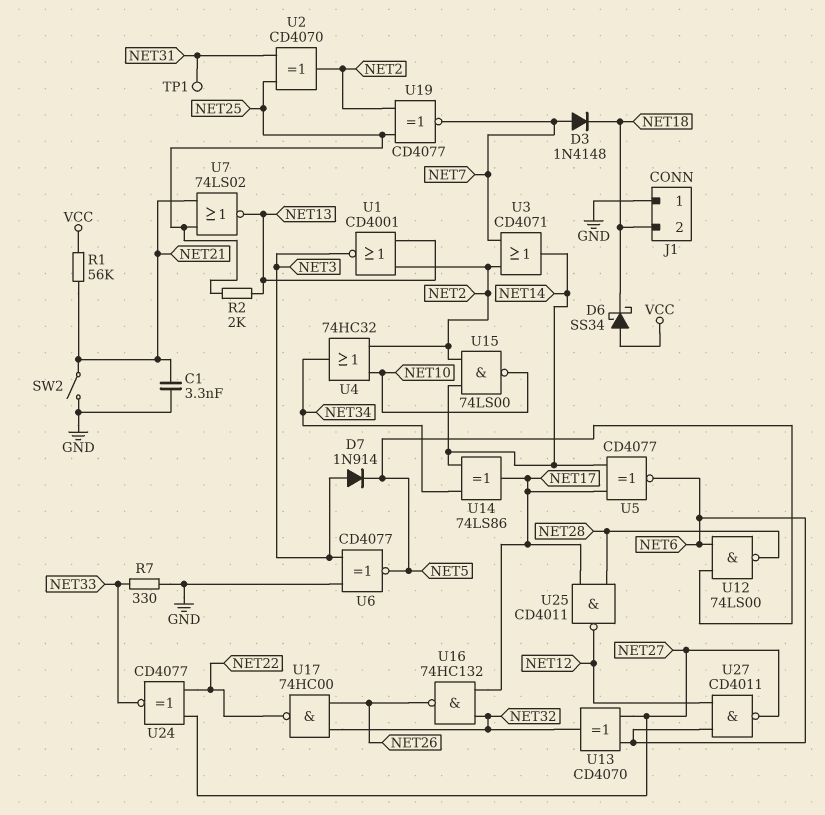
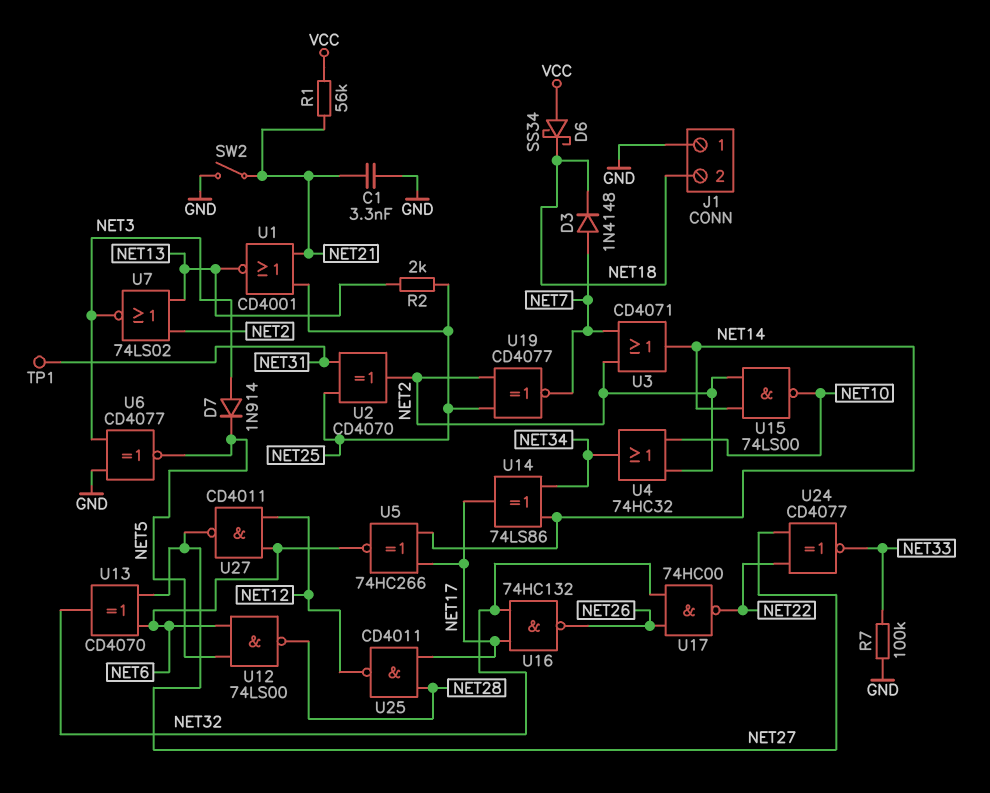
R7: 330 (GND, NET33) -> 100k (GND, NET33)
U1: NOR CD4001 (in NET2, in NET13, out NET3) -> NOR CD4001 (in NET21, in NET25, out NET13)
U5: XNOR CD4077 (in NET14, in NET17, out NET6) -> XNOR 74HC266 (in NET14, in NET17, out NET6)
U7: NOR 74LS02 (in NET21, in NET25, out NET13) -> NOR 74LS02 (in NET2, in NET13, out NET3)

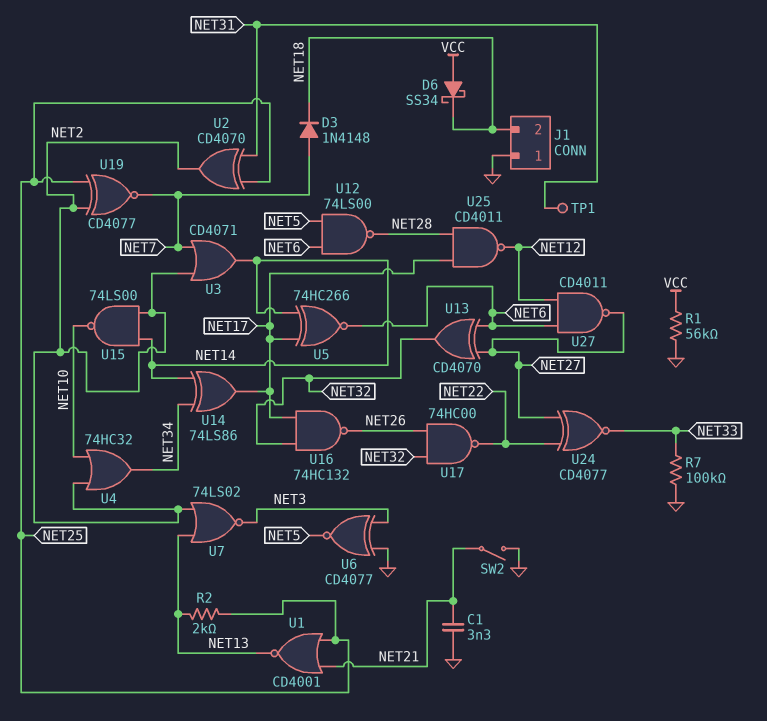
D7: diode 1N914 (A NET3, K NET5) -> none
R1: 56k (NET21, VCC) -> 56k (GND, VCC)

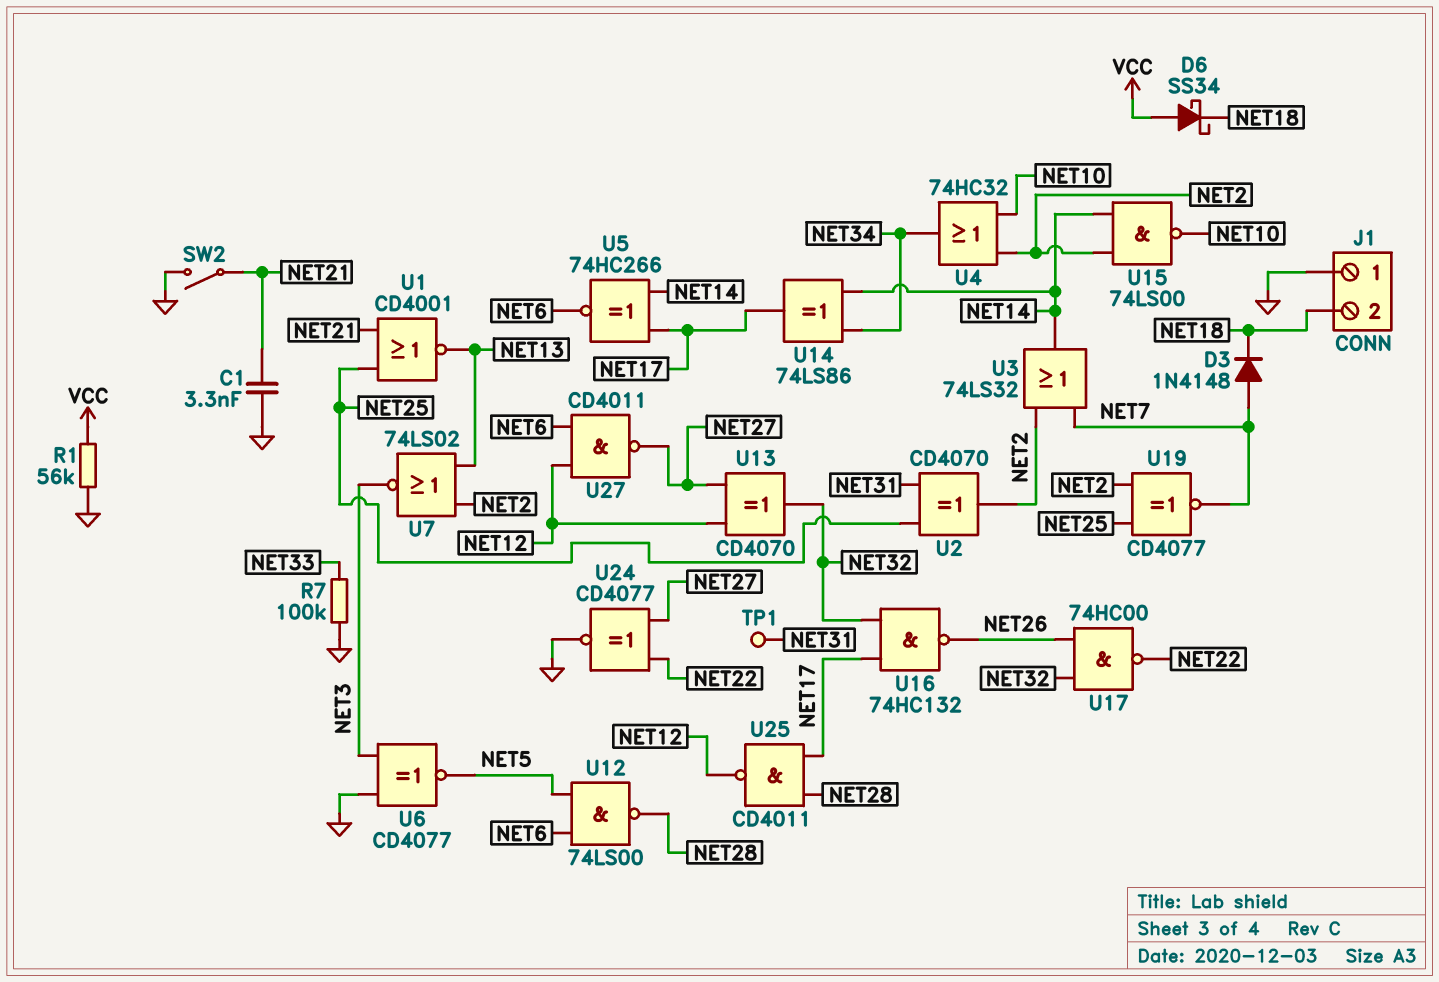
R2: 2k (NET13, NET25) -> none
U3: OR CD4071 (in NET2, in NET7, out NET14) -> OR 74LS32 (in NET2, in NET7, out NET14)
U13: XOR CD4070 (in NET6, in NET27, out NET32) -> XOR CD4070 (in NET12, in NET27, out NET32)
U24: XNOR CD4077 (in NET22, in NET27, out NET33) -> XNOR CD4077 (in NET22, in NET27, out GND)

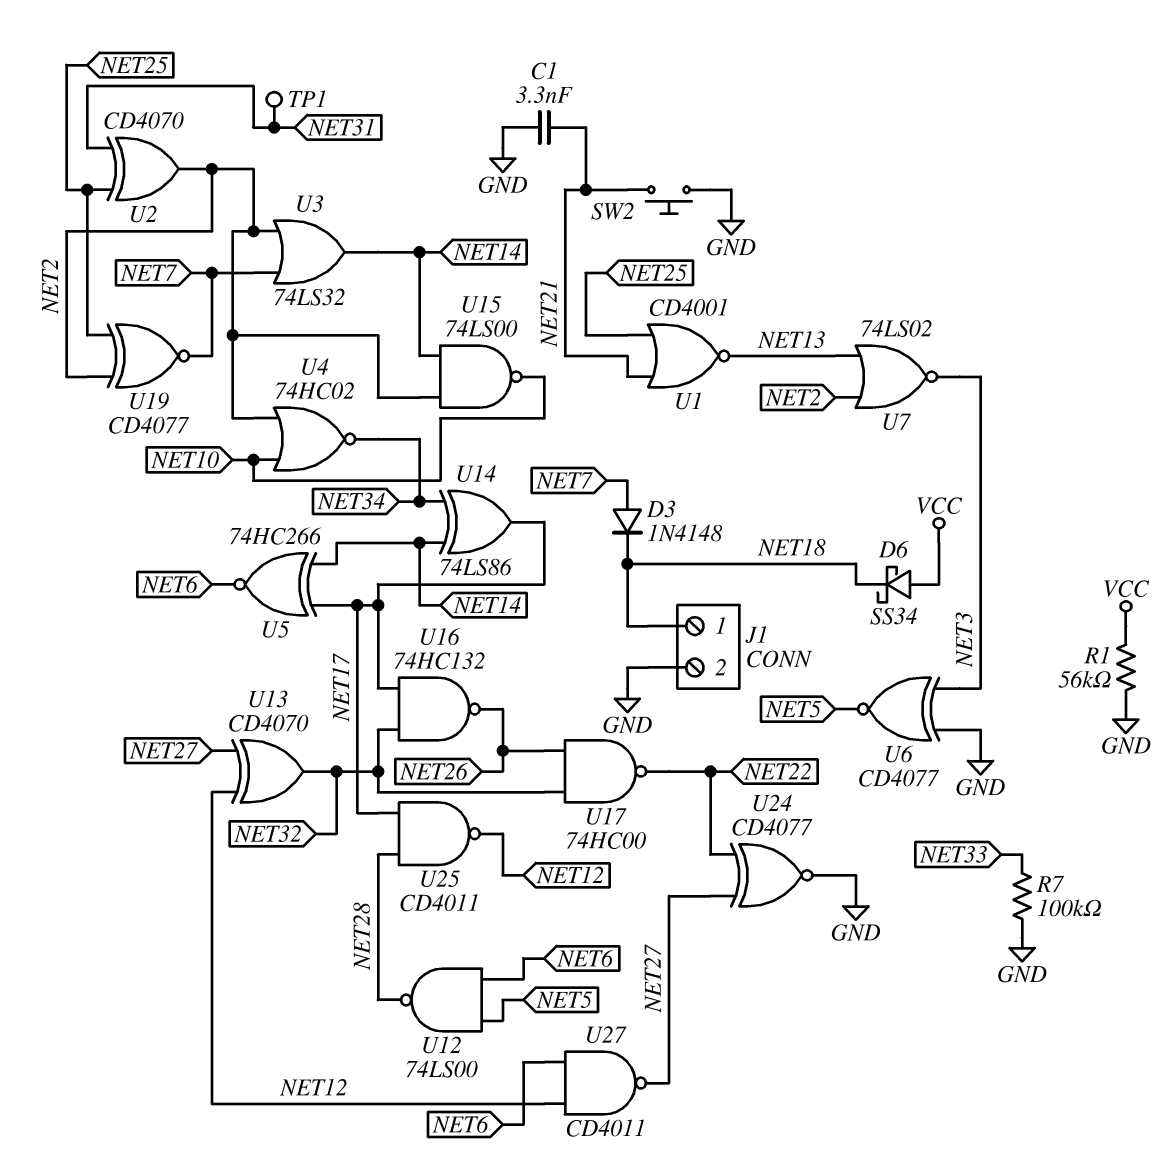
J1 pin 1: GND -> NET18
J1 pin 2: NET18 -> GND
SW2: switch (GND, NET21) -> button (GND, NET21)
U4: OR 74HC32 (in NET2, in NET10, out NET34) -> NOR 74HC02 (in NET2, in NET10, out NET34)

